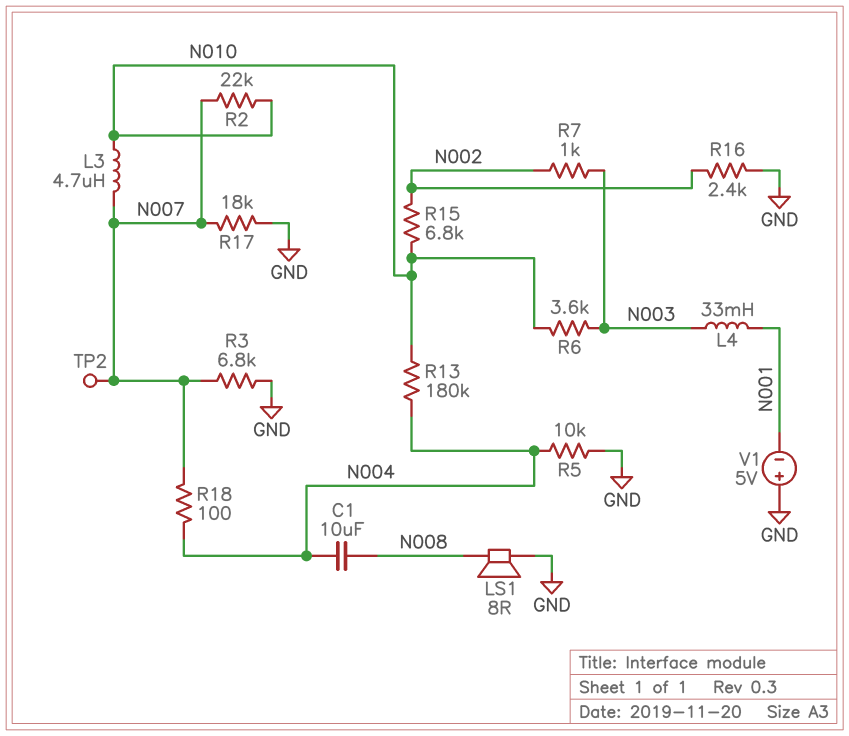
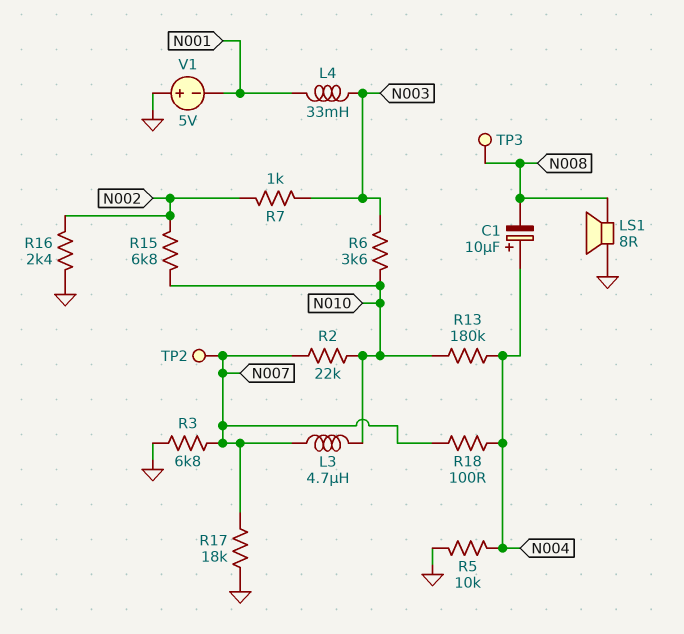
C1: 10uF (N004, N008) -> 10uF (plus N004, minus N008)
TP3: none -> test point (N008)

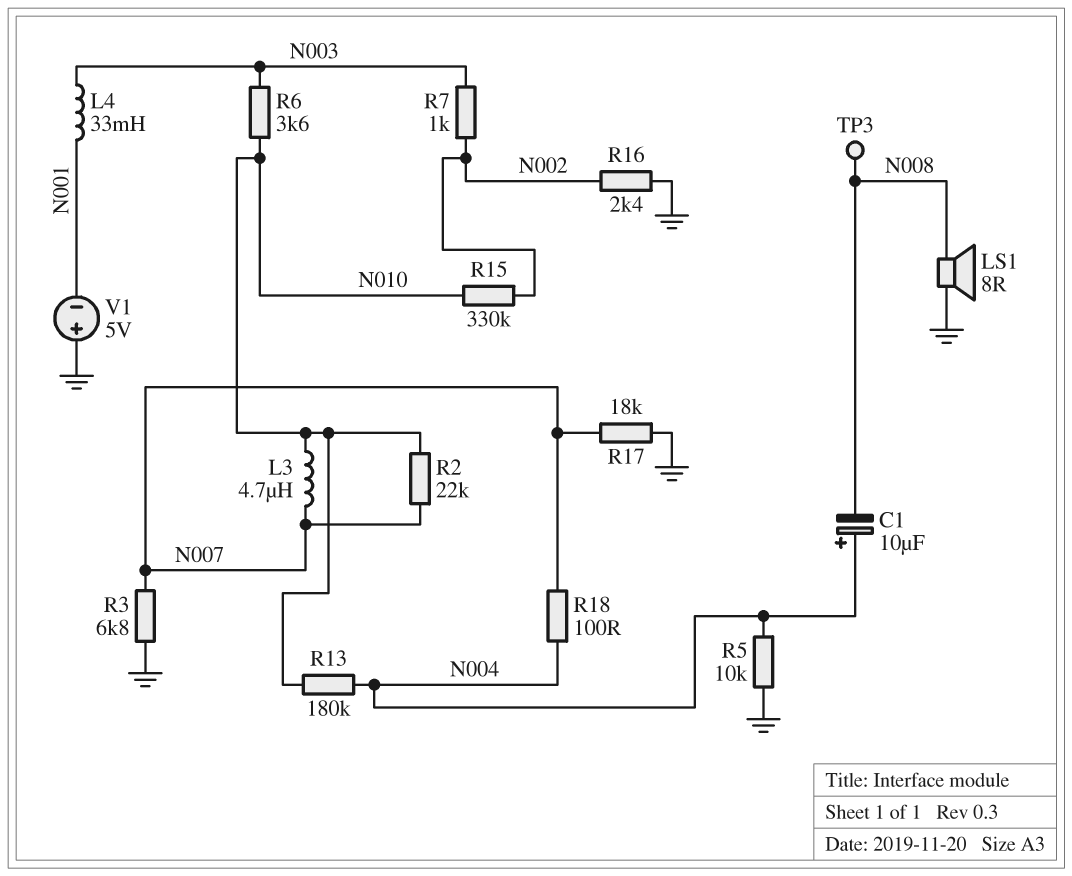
R15: 6.8k (N002, N010) -> 330k (N002, N010)
TP2: test point (N007) -> none

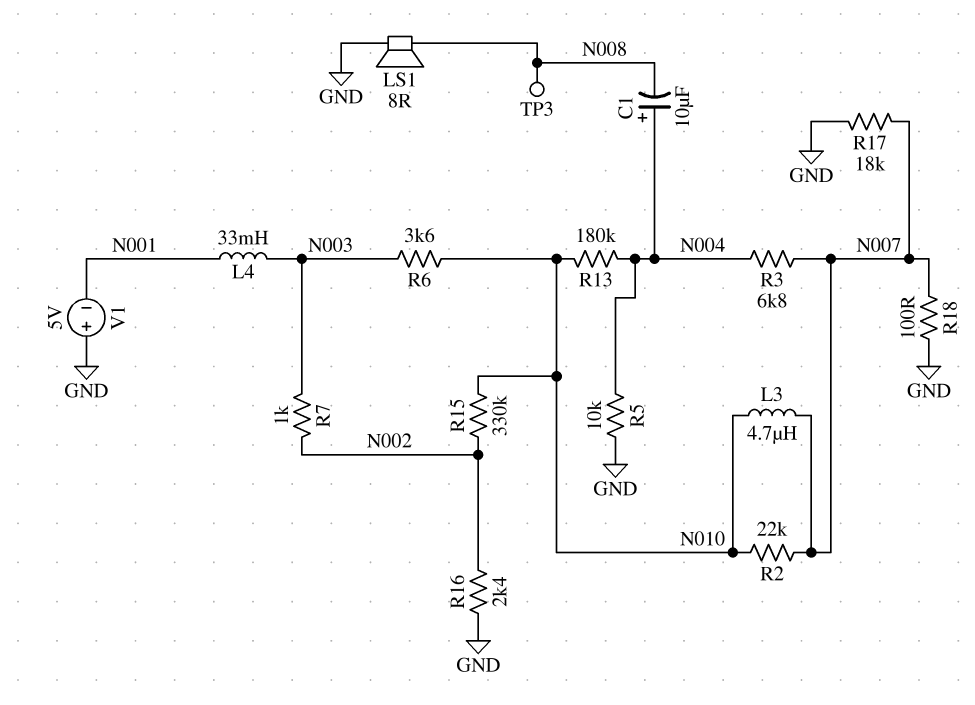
R3: 6.8k (GND, N007) -> 6.8k (N004, N007)
R18: 100 (N004, N007) -> 100 (GND, N007)

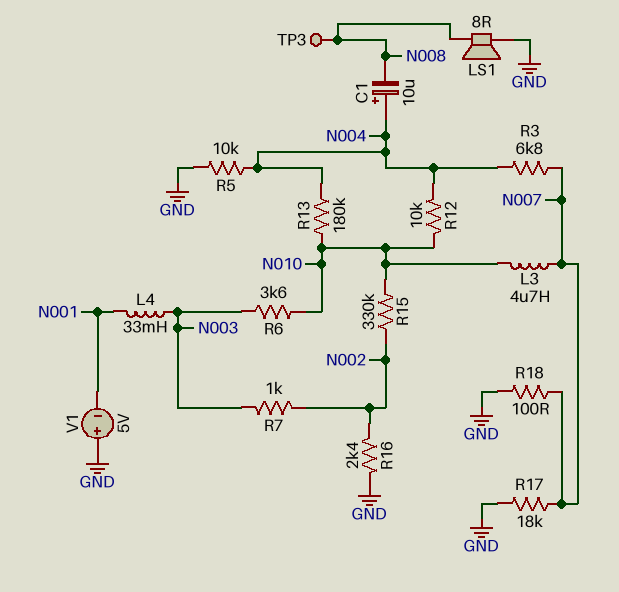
R2: 22k (N007, N010) -> none
R12: none -> 10k (N004, N010)

